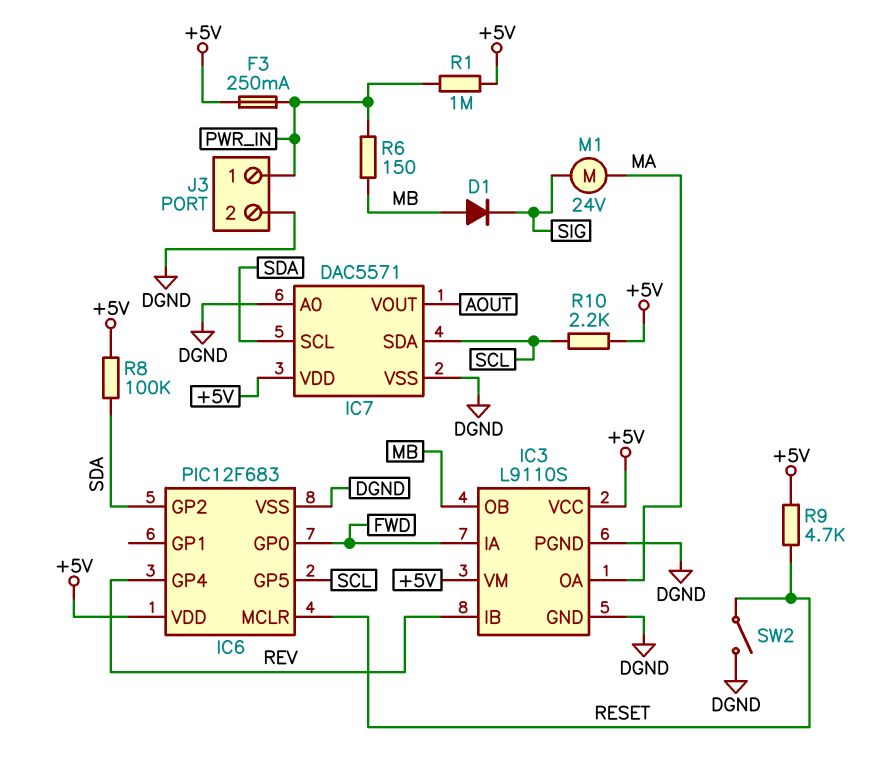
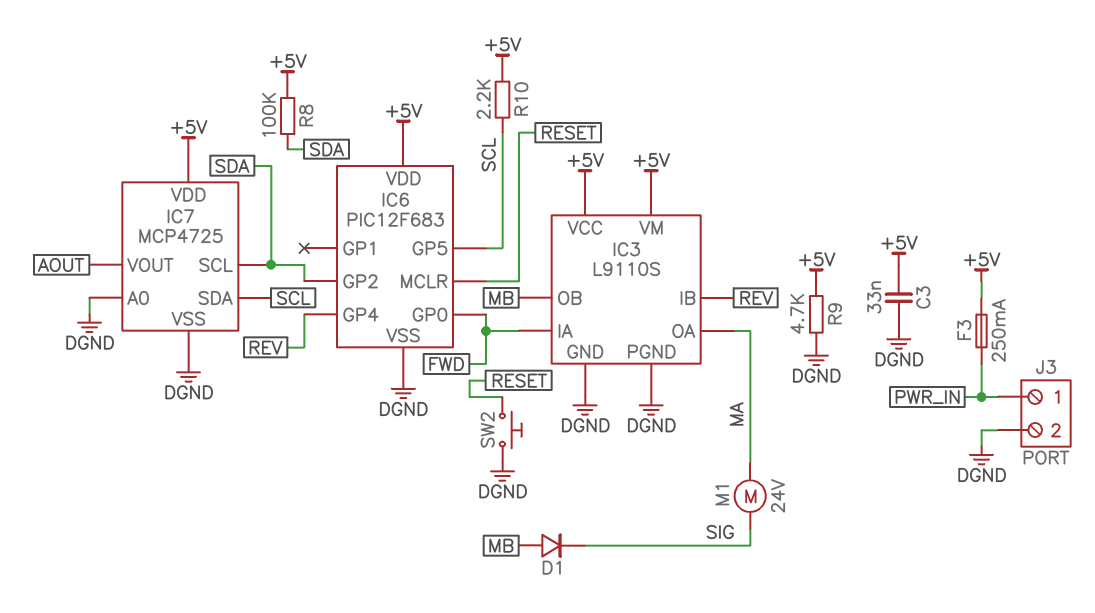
C3: none -> 33nF (+5V, DGND)
IC7: DAC5571 -> MCP4725
R1: 1M (+5V, PWR_IN) -> none
R6: 150 (MB, PWR_IN) -> none
R9: 4.7k (+5V, RESET) -> 4.7k (+5V, DGND)
SW2: switch (DGND, RESET) -> button (DGND, RESET)

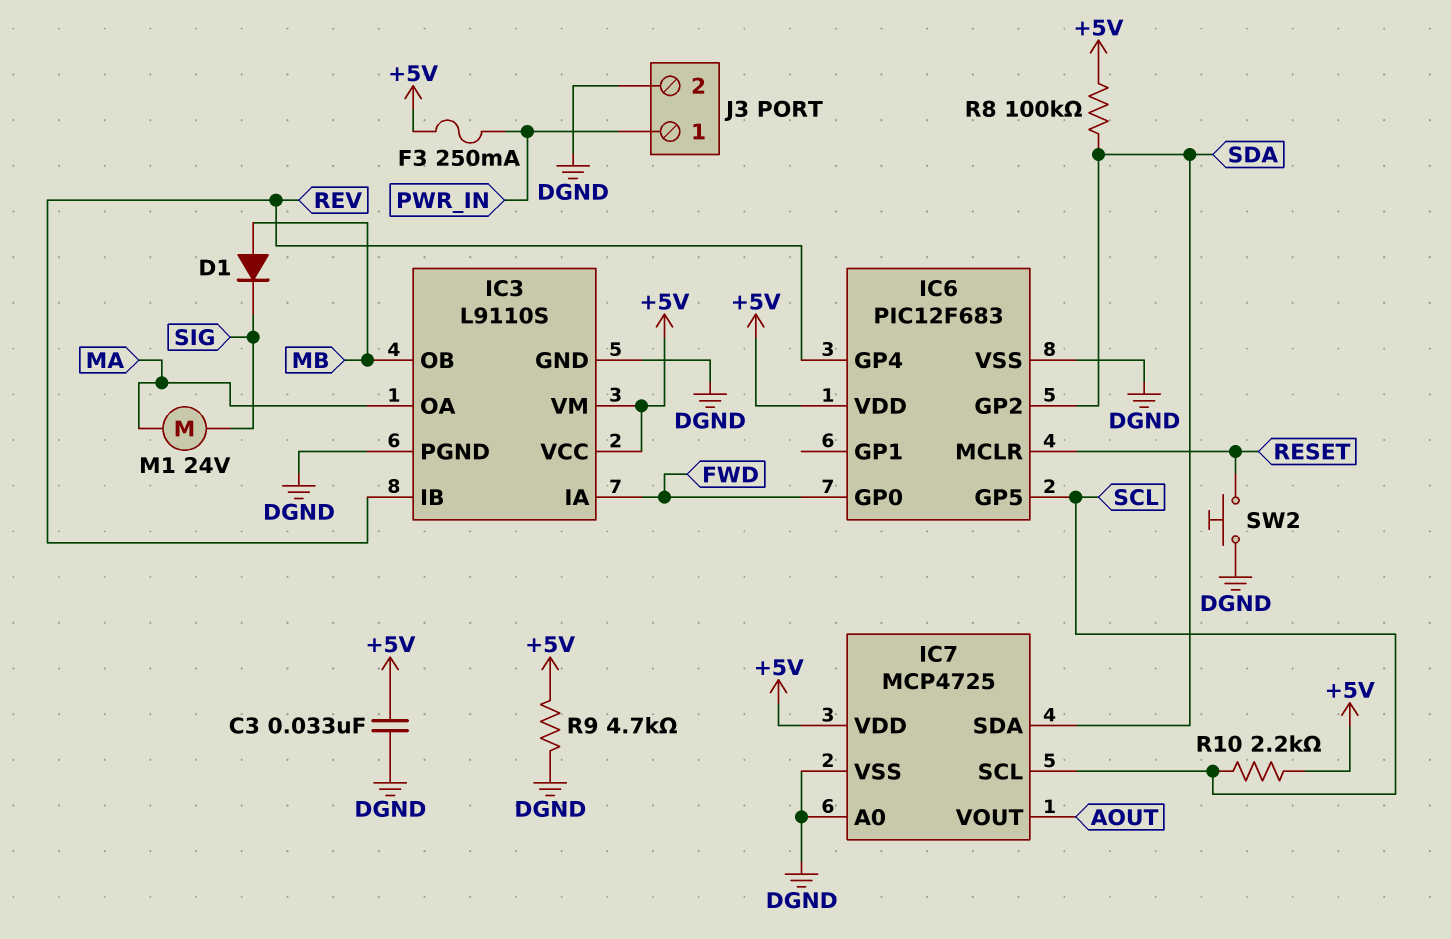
IC7 pin SCL: SDA -> SCL
IC7 pin SDA: SCL -> SDA

